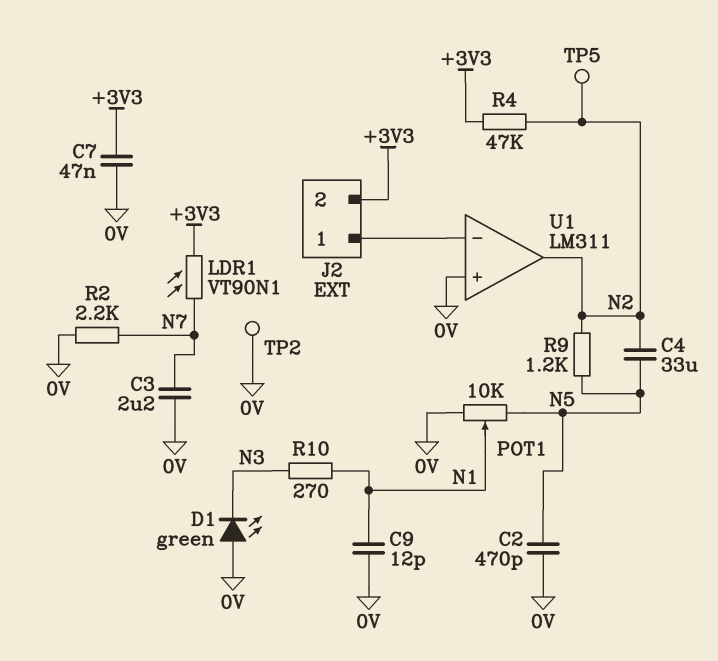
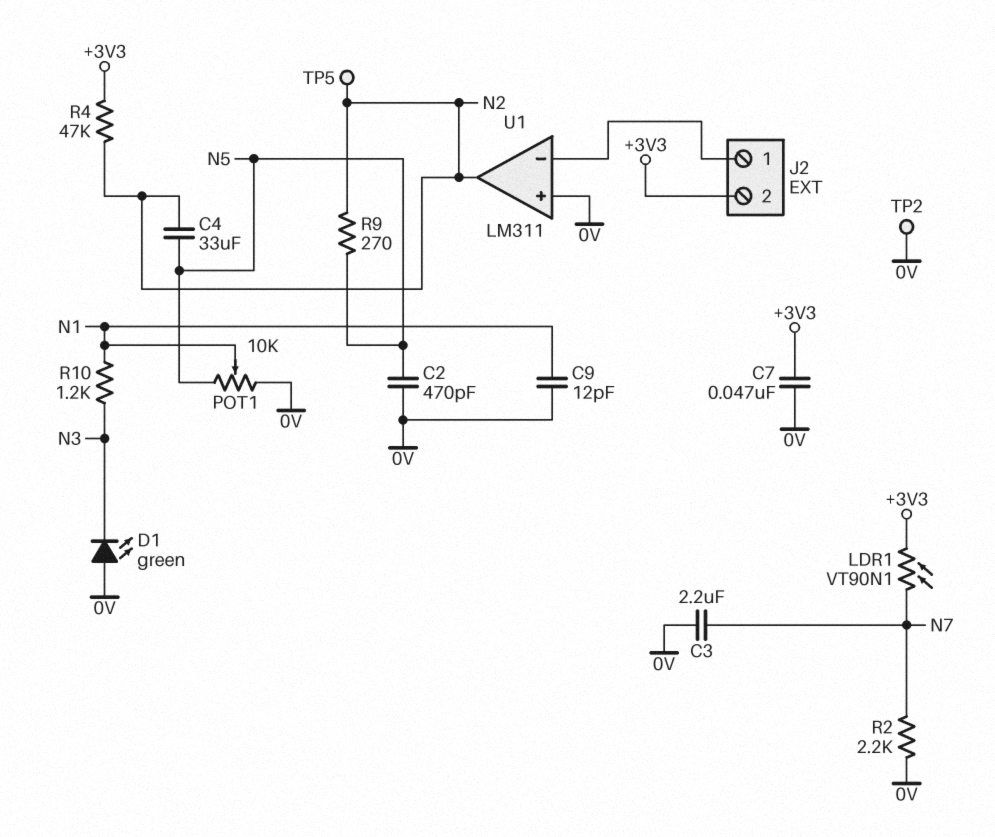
R9: 1.2k (N2, N5) -> 270 (N2, N5)
R10: 270 (N1, N3) -> 1.2k (N1, N3)

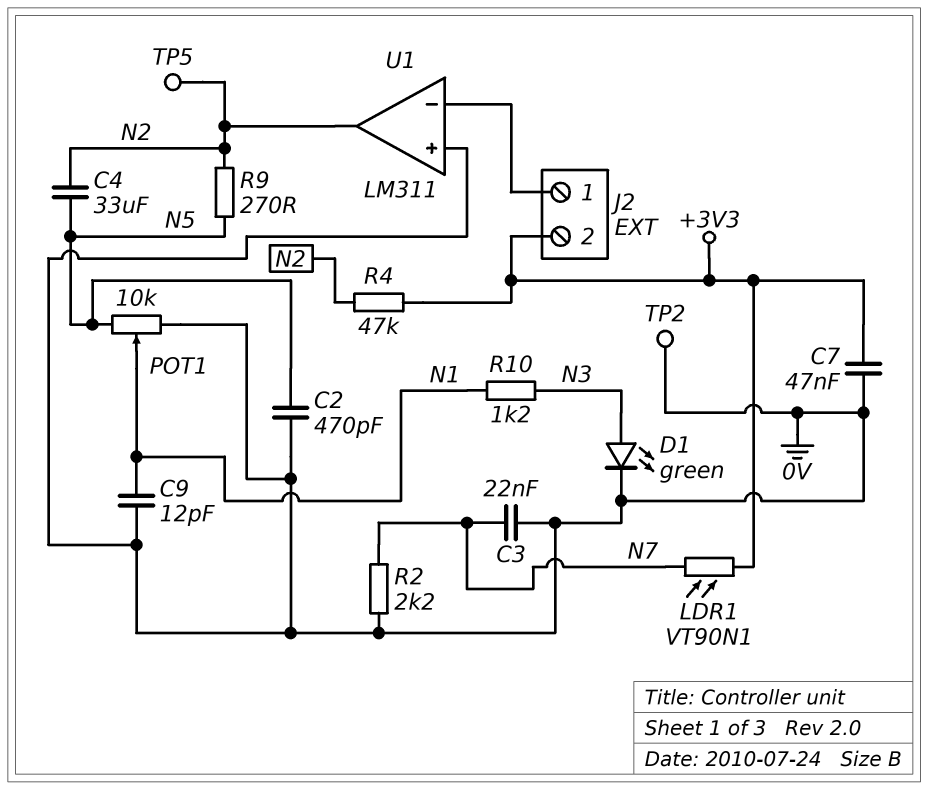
C3: 2.2uF (0V, N7) -> 22nF (0V, N7)
D1: LED green (A 0V, K N3) -> LED green (A N3, K 0V)

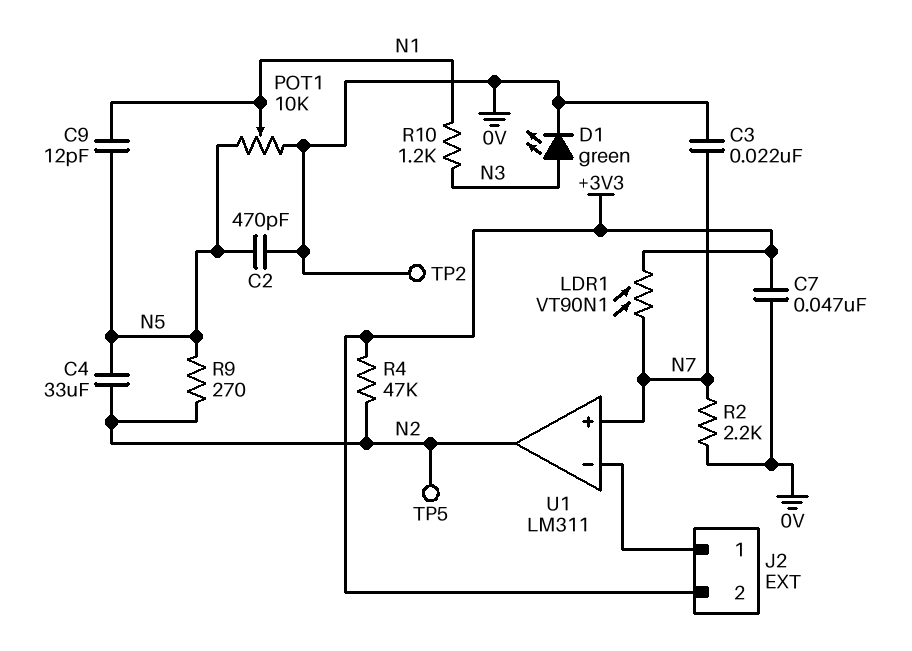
C9: 12pF (0V, N1) -> 12pF (N1, N5)
U1 pin in+: 0V -> N7

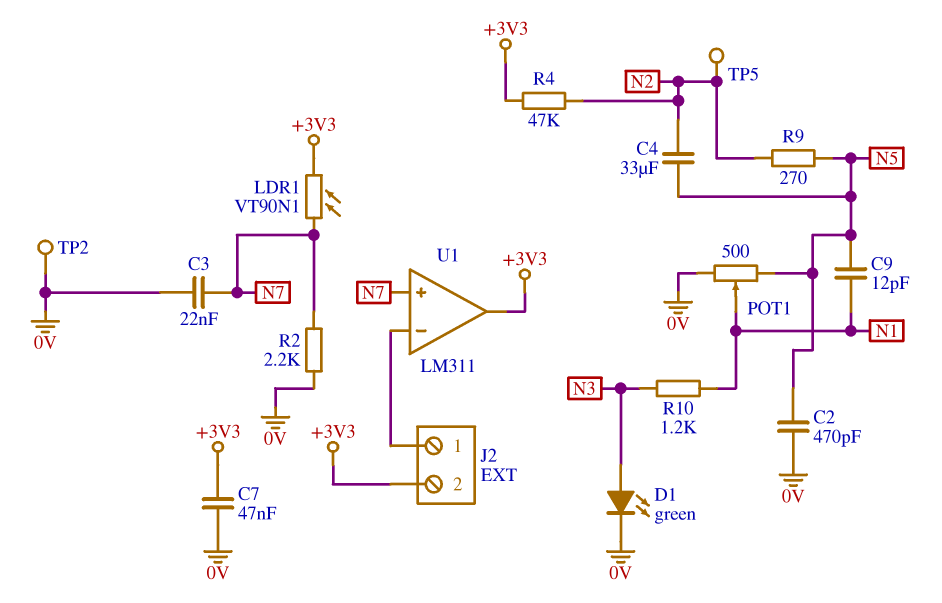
POT1: 10k (0V, N5, wiper N1) -> 500 (0V, N5, wiper N1)
U1 pin out: N2 -> +3V3

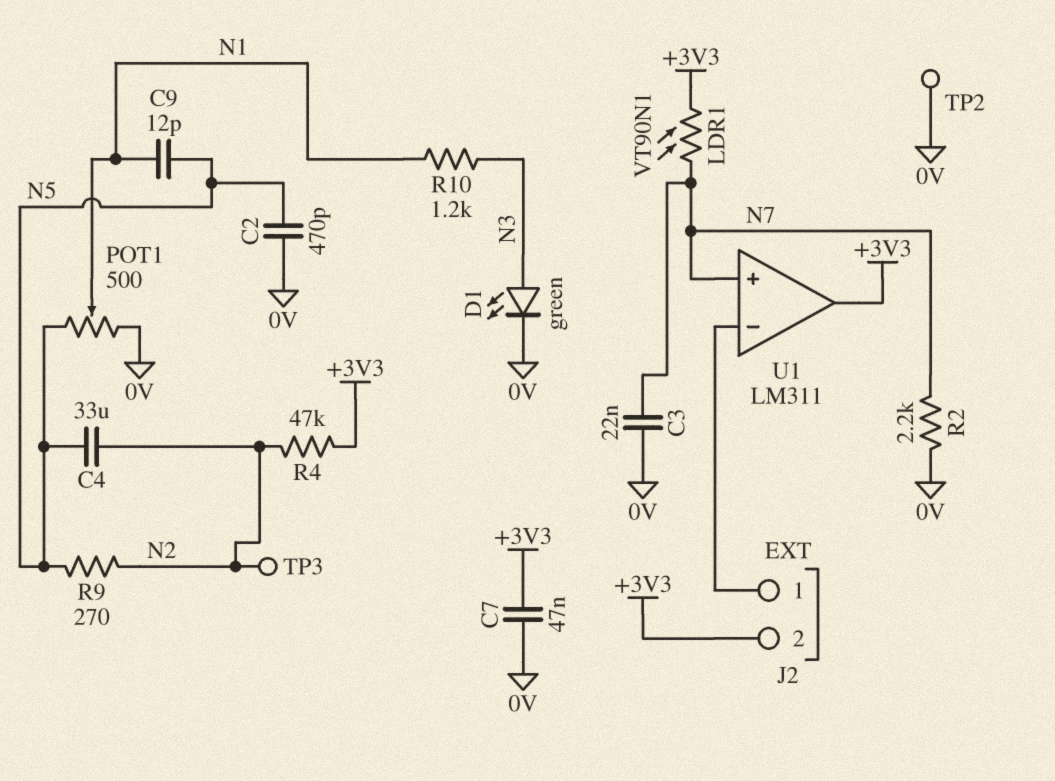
TP3: none -> test point (N2)
TP5: test point (N2) -> none

